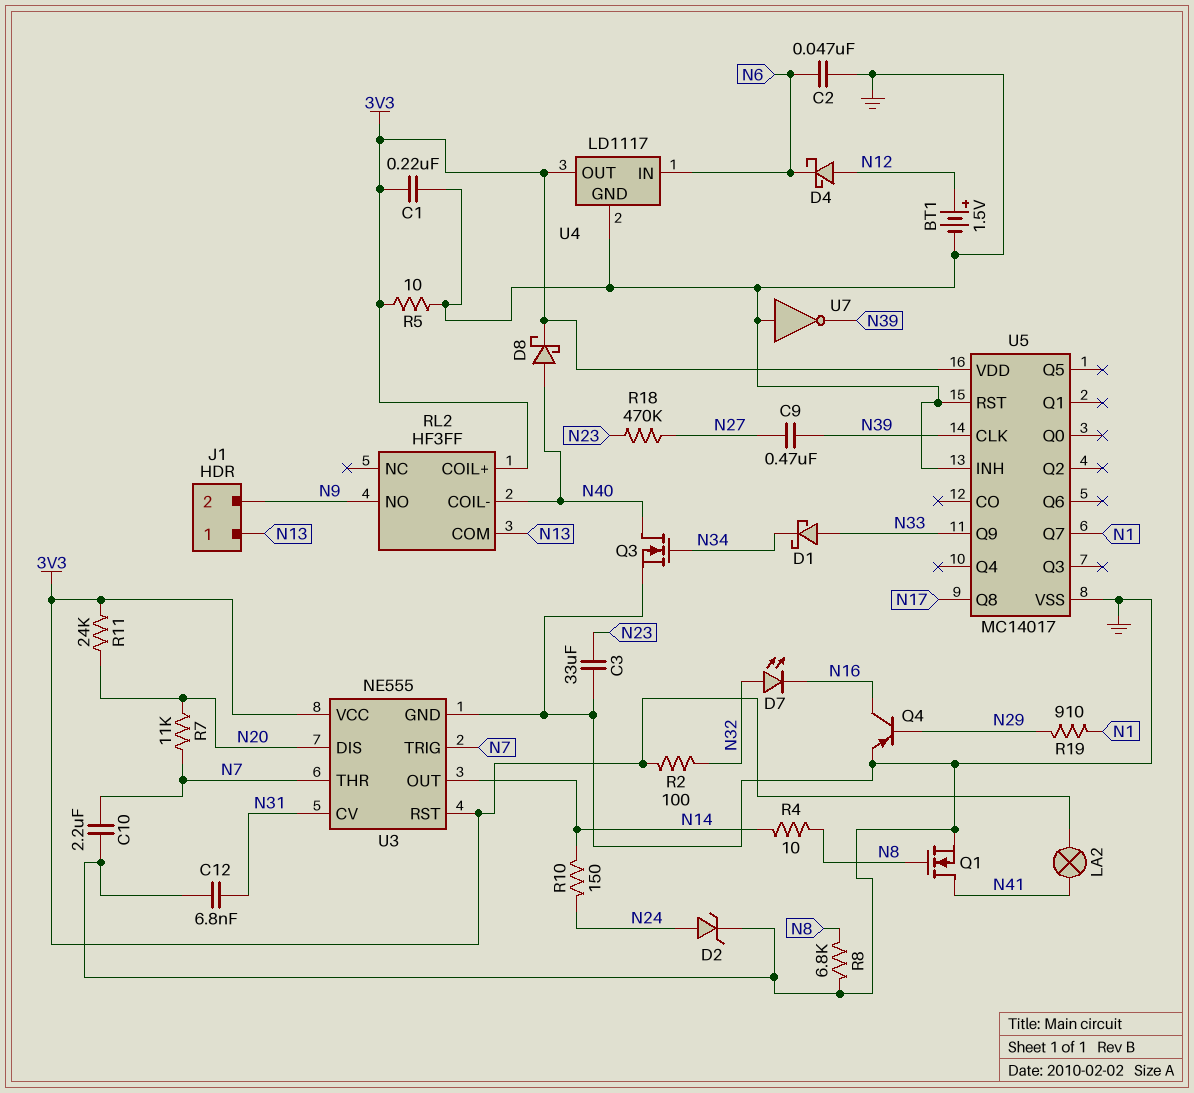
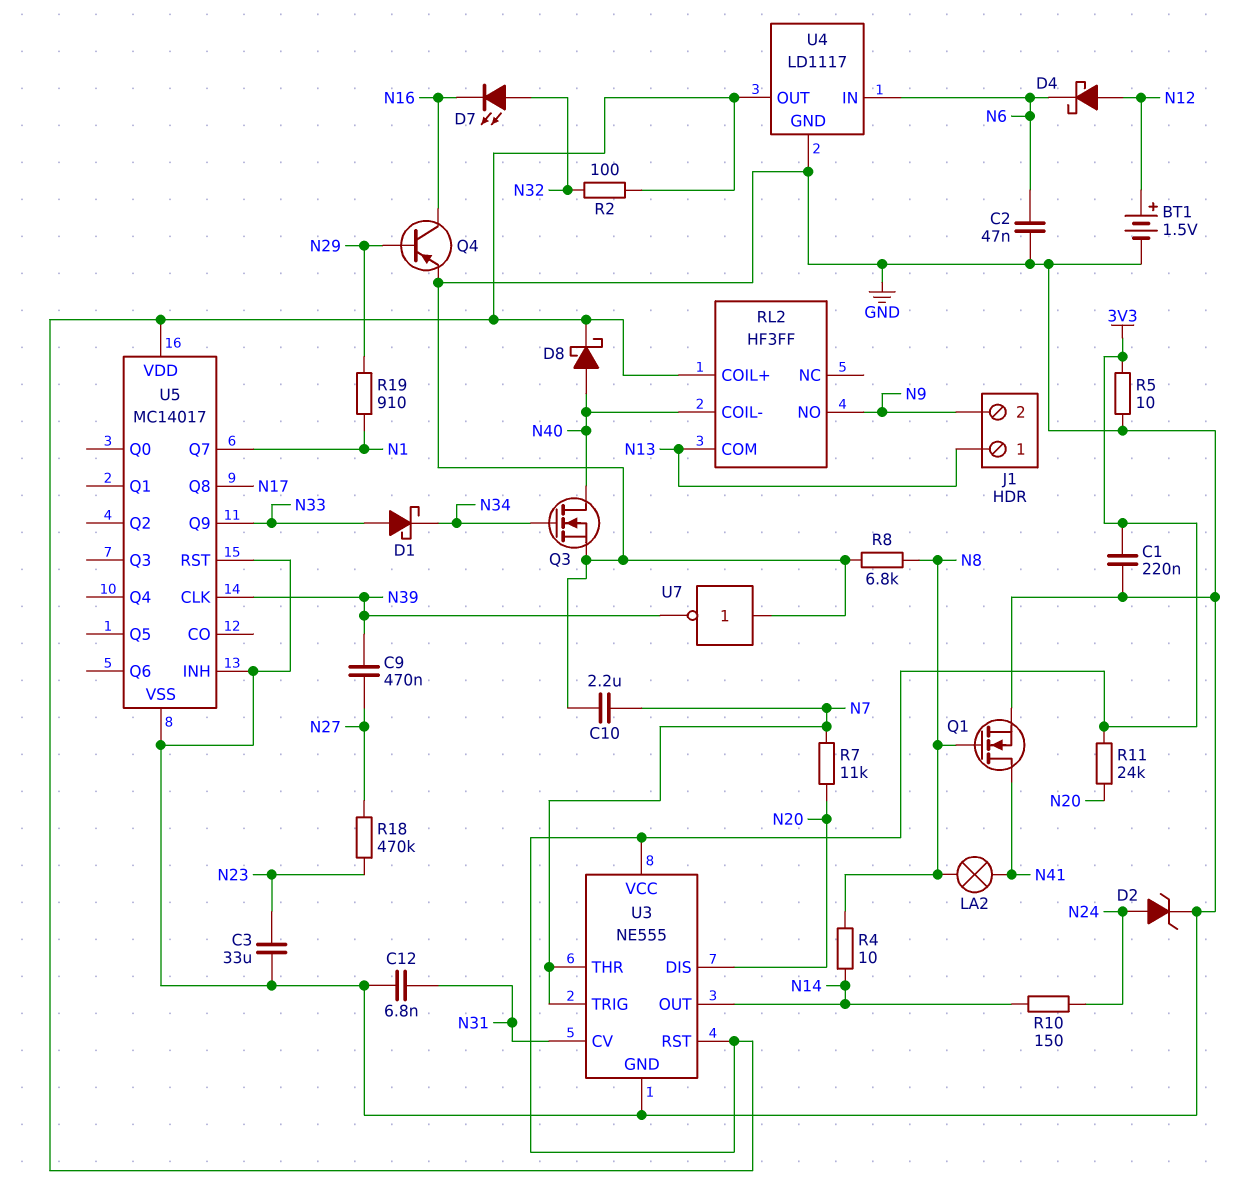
LA2: lamp (3V3, N41) -> lamp (N8, N41)

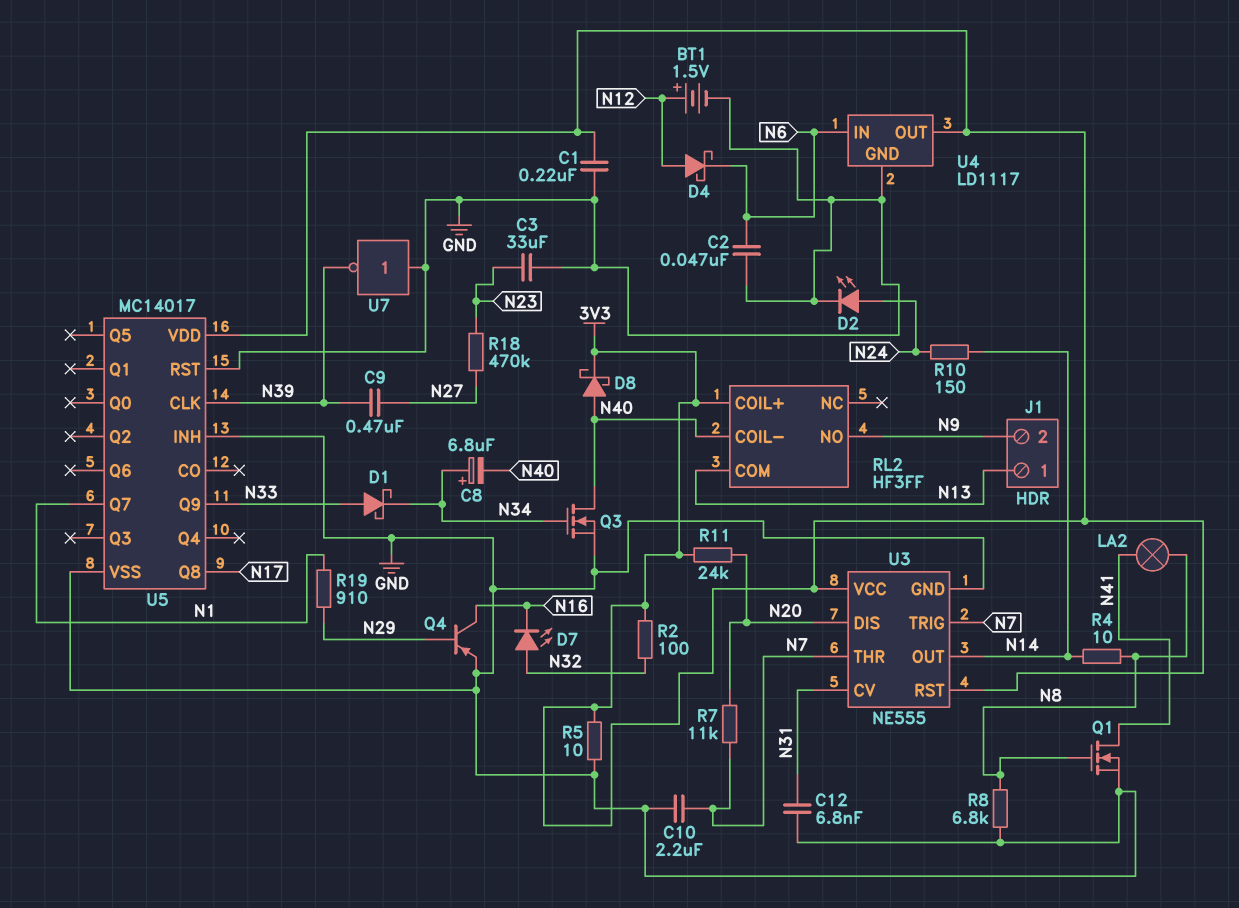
C8: none -> 6.8uF (plus N34, minus N40)
D2: zener (A N24, K GND) -> LED (A N24, K GND)

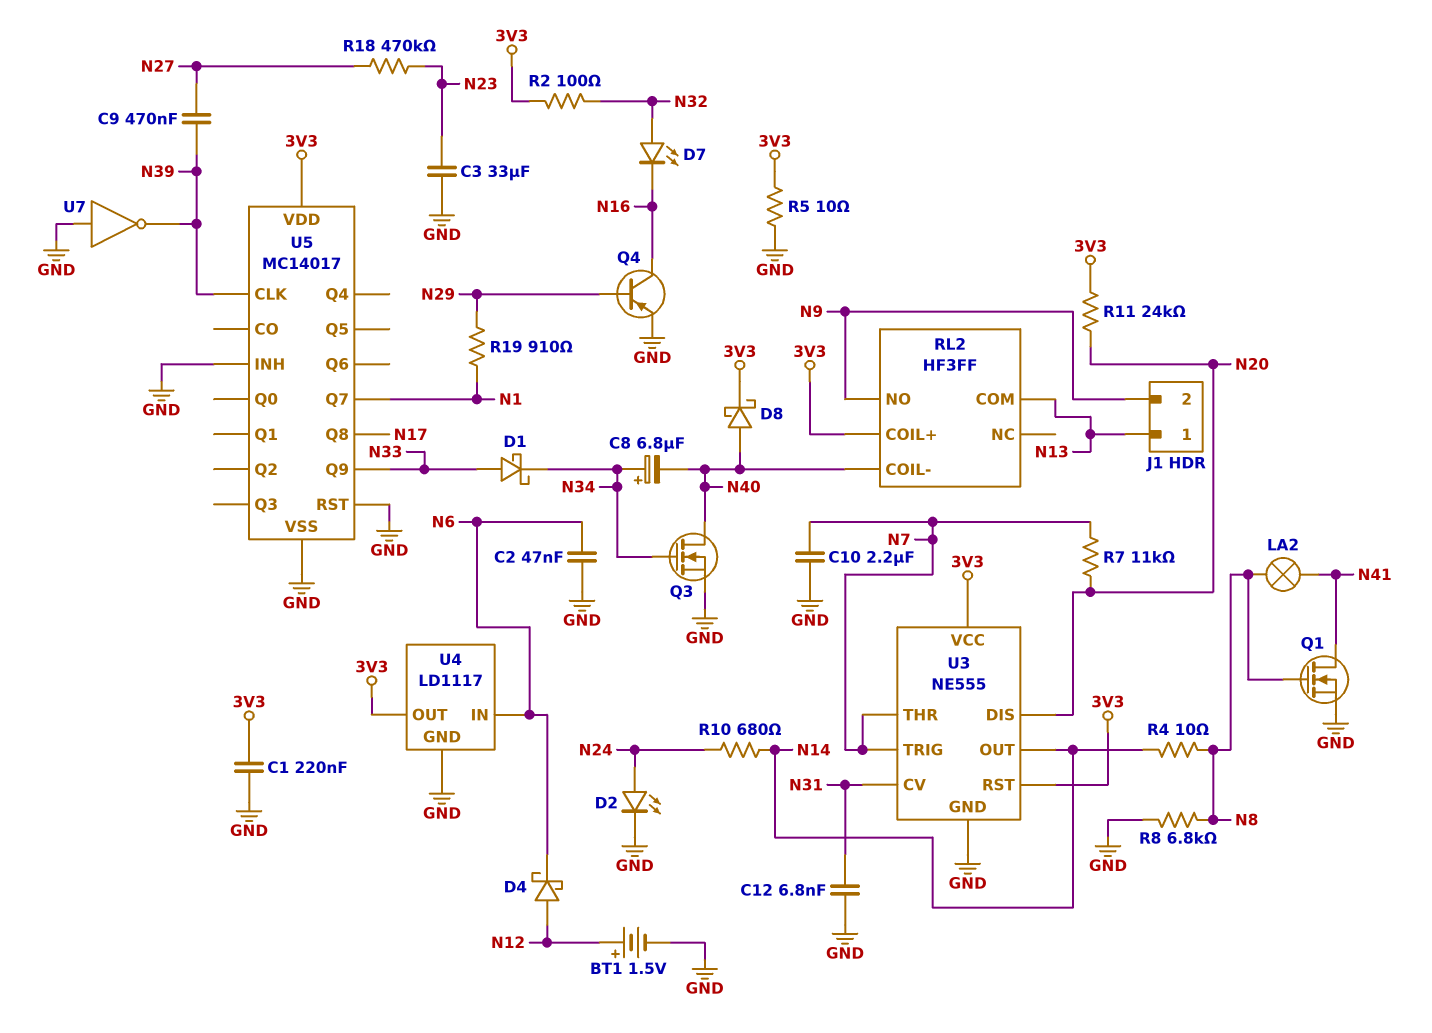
R10: 150 (N14, N24) -> 680 (N14, N24)

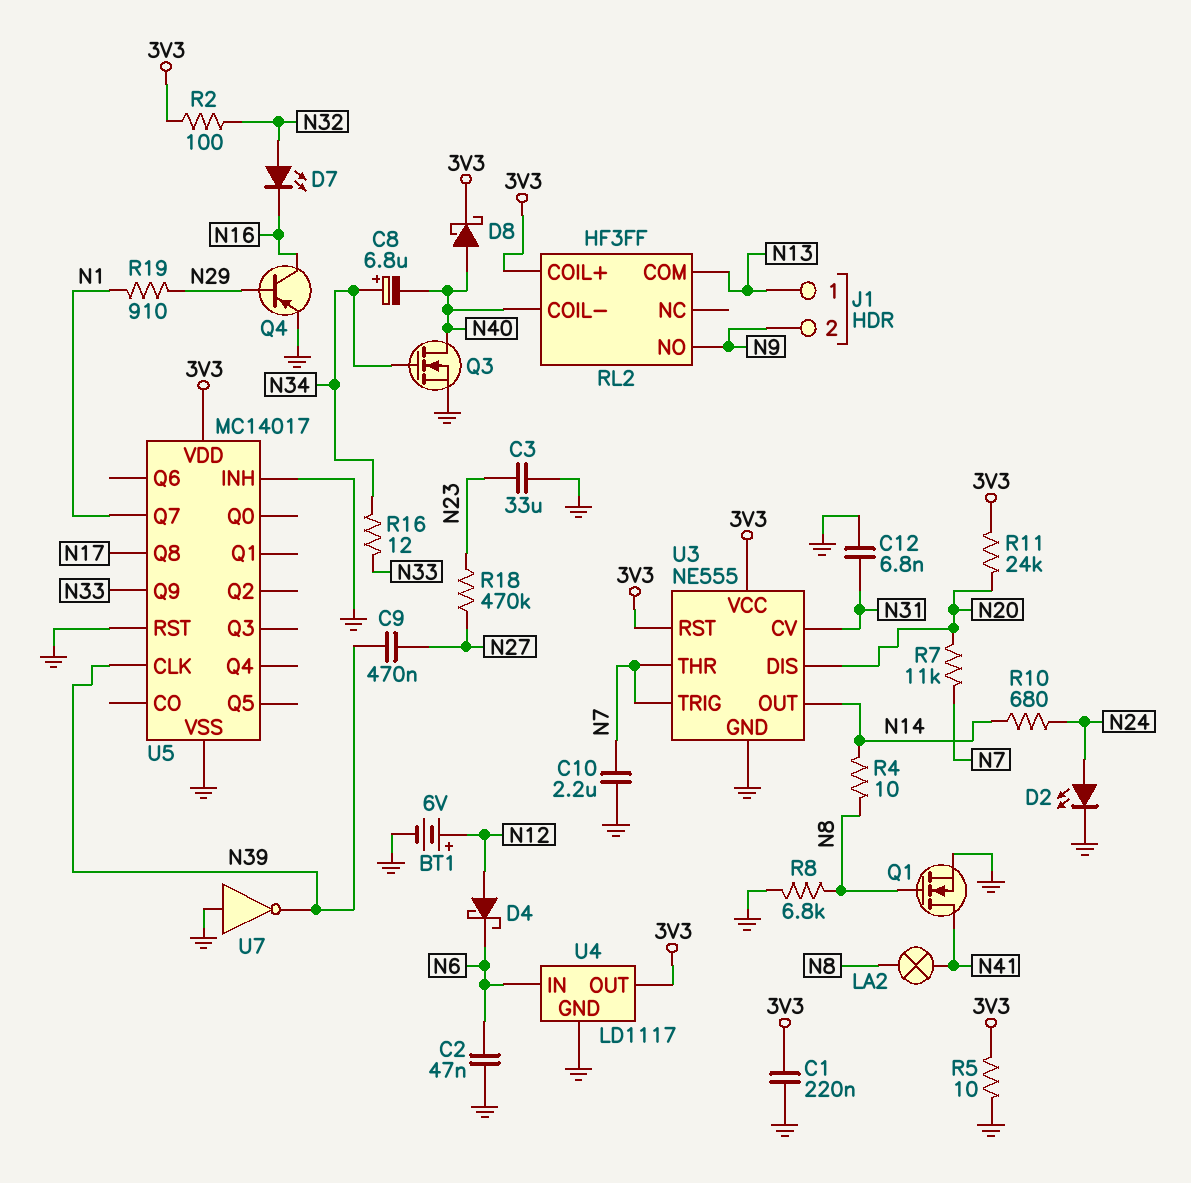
BT1: 1.5V (plus N12, minus GND) -> 6V (plus N12, minus GND)
D1: schottky (A N33, K N34) -> none
R16: none -> 12 (N33, N34)

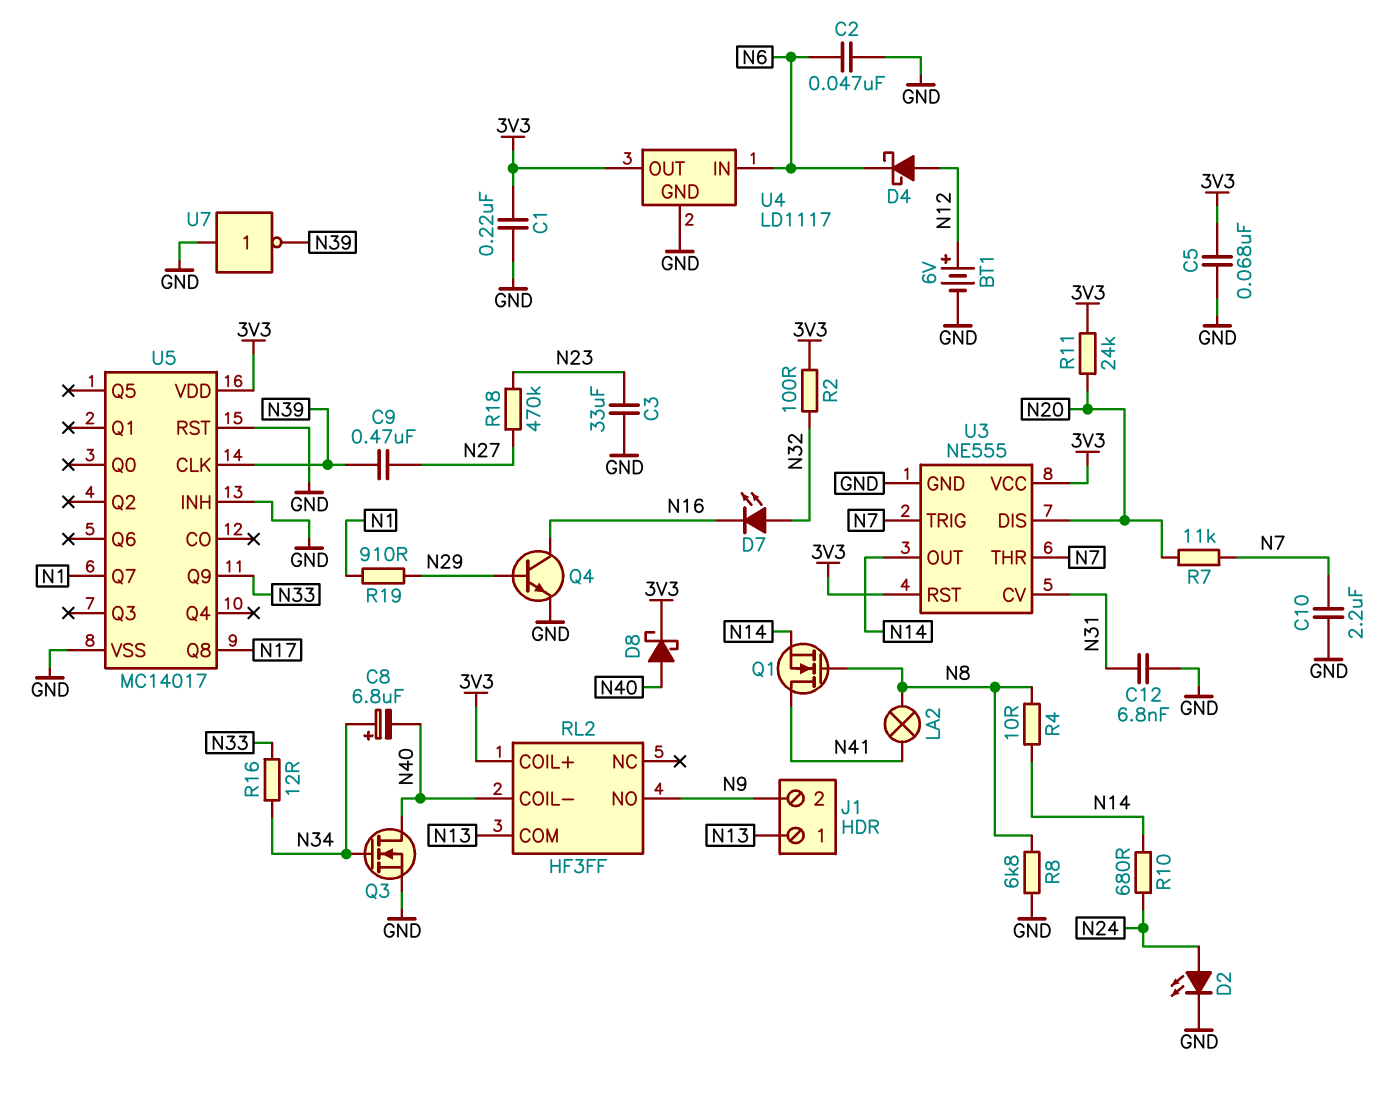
C5: none -> 68nF (3V3, GND)
Q1: NMOS (G N8, D N41, S GND) -> NMOS (G N8, D N41, S N14)
Q4: PNP (B N29, C N16, E GND) -> NPN (B N29, C N16, E GND)
R5: 10 (3V3, GND) -> none

